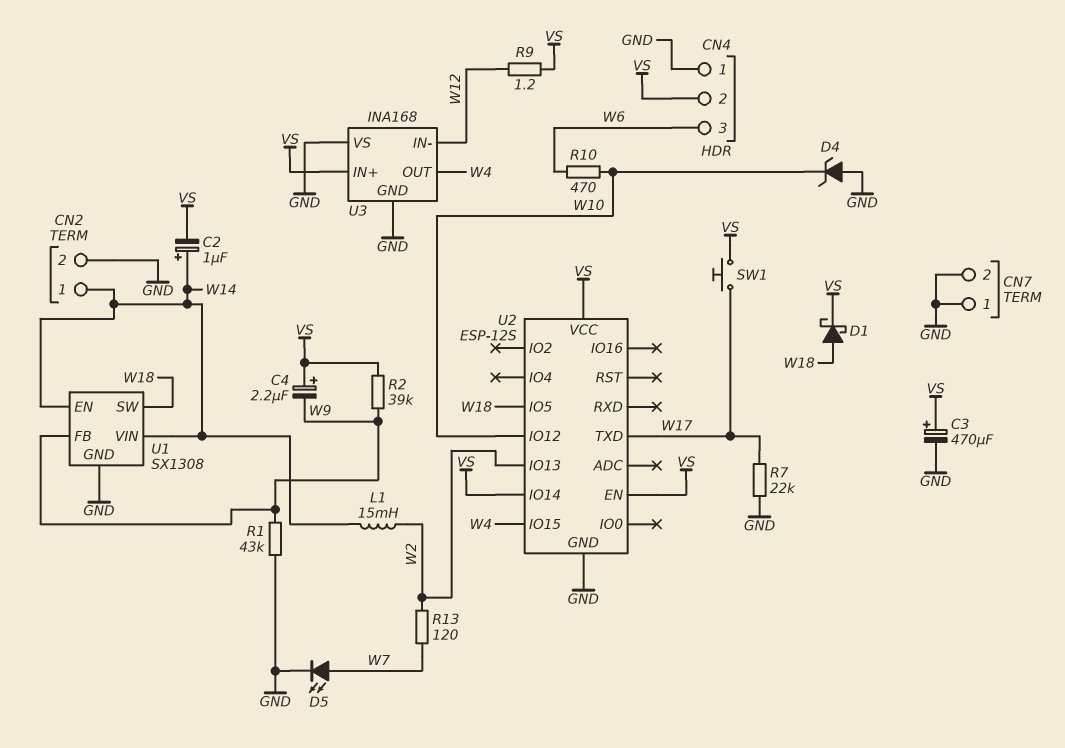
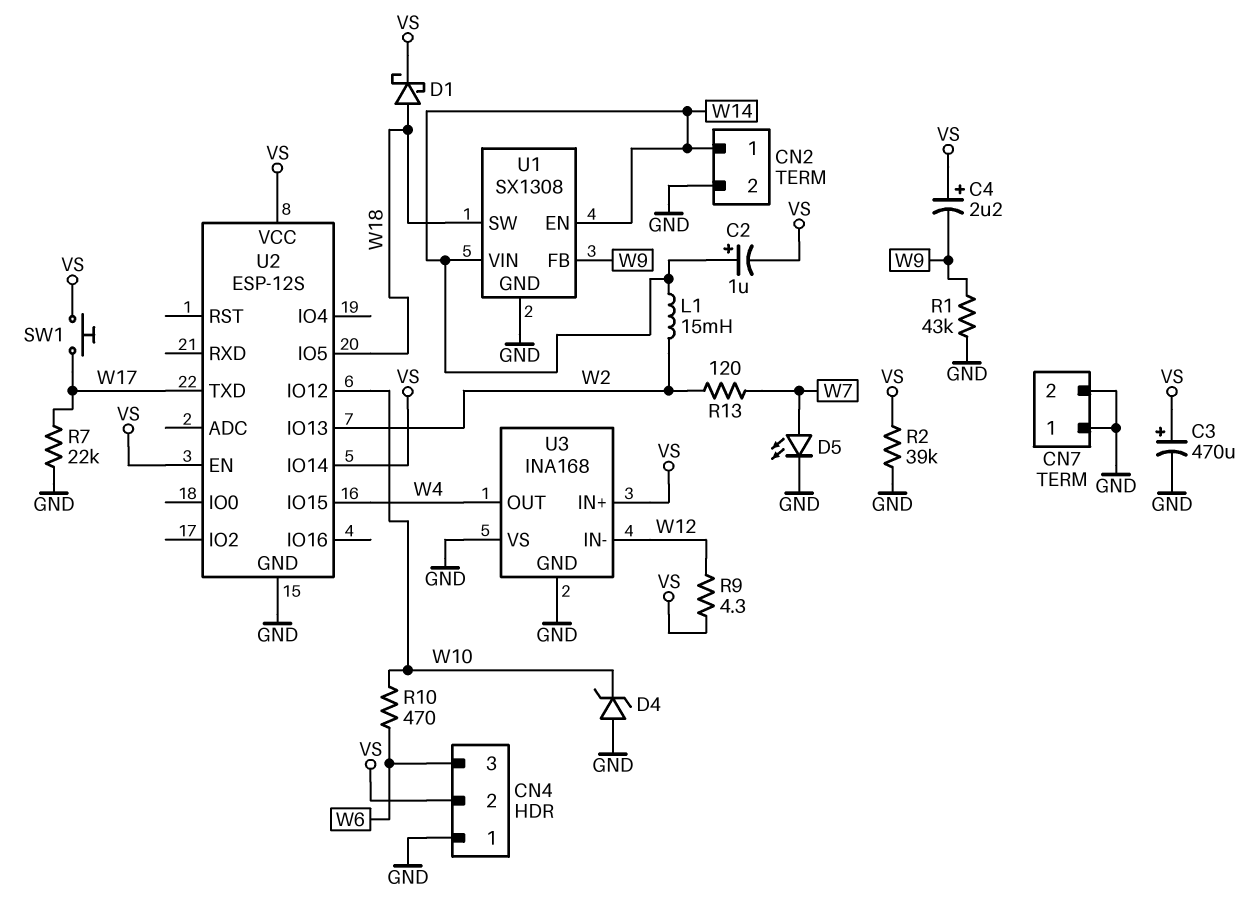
R2: 39k (VS, W9) -> 39k (GND, VS)
R9: 1.2 (VS, W12) -> 4.3 (VS, W12)

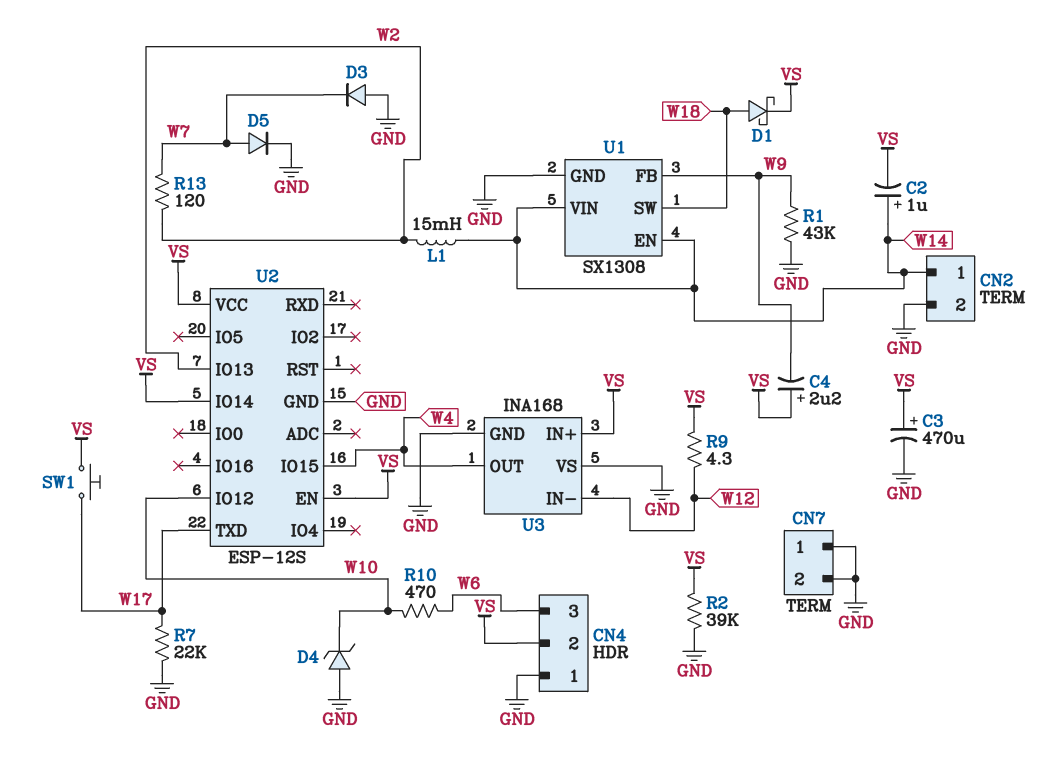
D3: none -> diode (A GND, K W7)
D5: LED (A W7, K GND) -> diode (A W7, K GND)
U2 pin IO5: W18 -> none

